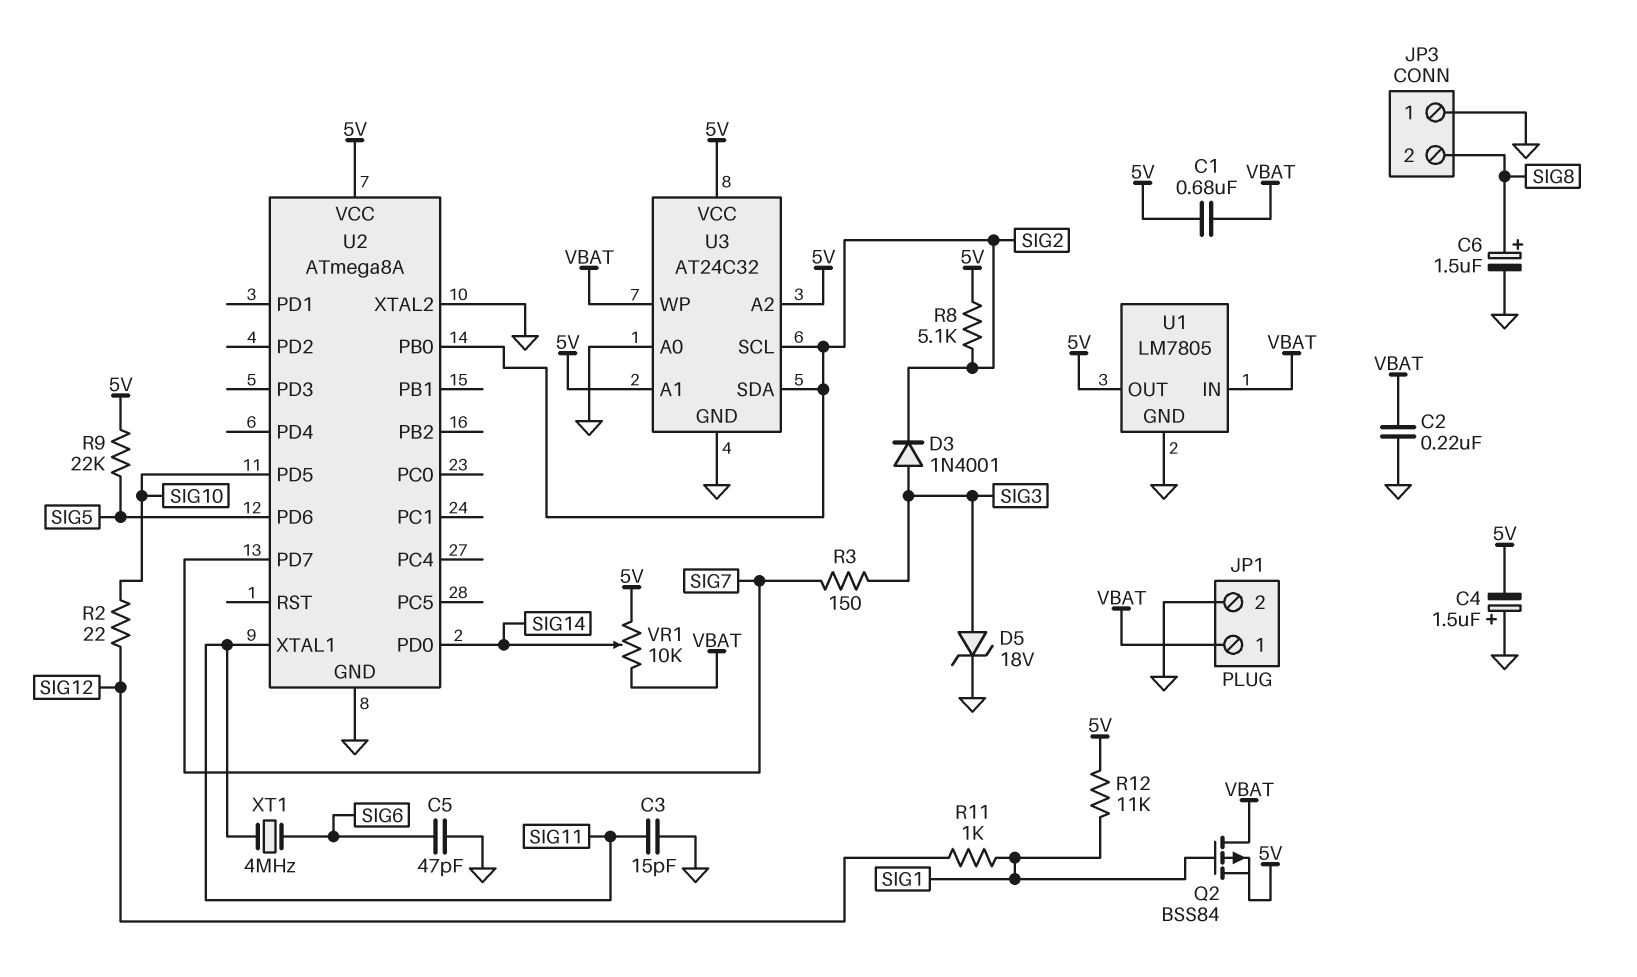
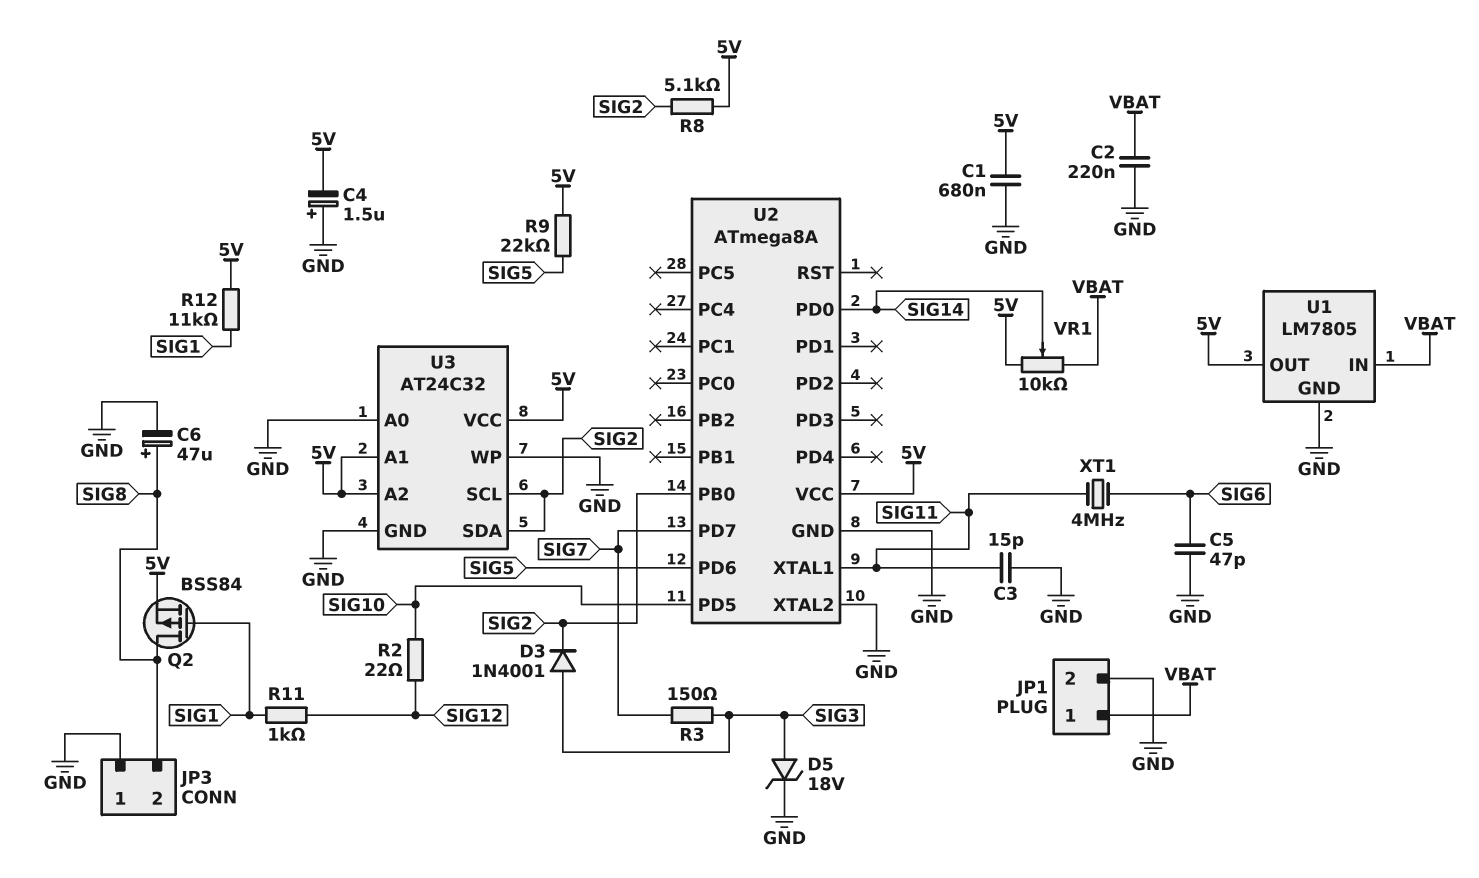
C1: 680nF (5V, VBAT) -> 680nF (5V, GND)
C6: 1.5uF (plus SIG8, minus GND) -> 47uF (plus SIG8, minus GND)
Q2: PMOS BSS84 (G SIG1, D VBAT, S 5V) -> PMOS BSS84 (G SIG1, D SIG8, S 5V)
U3 pin WP: VBAT -> GND

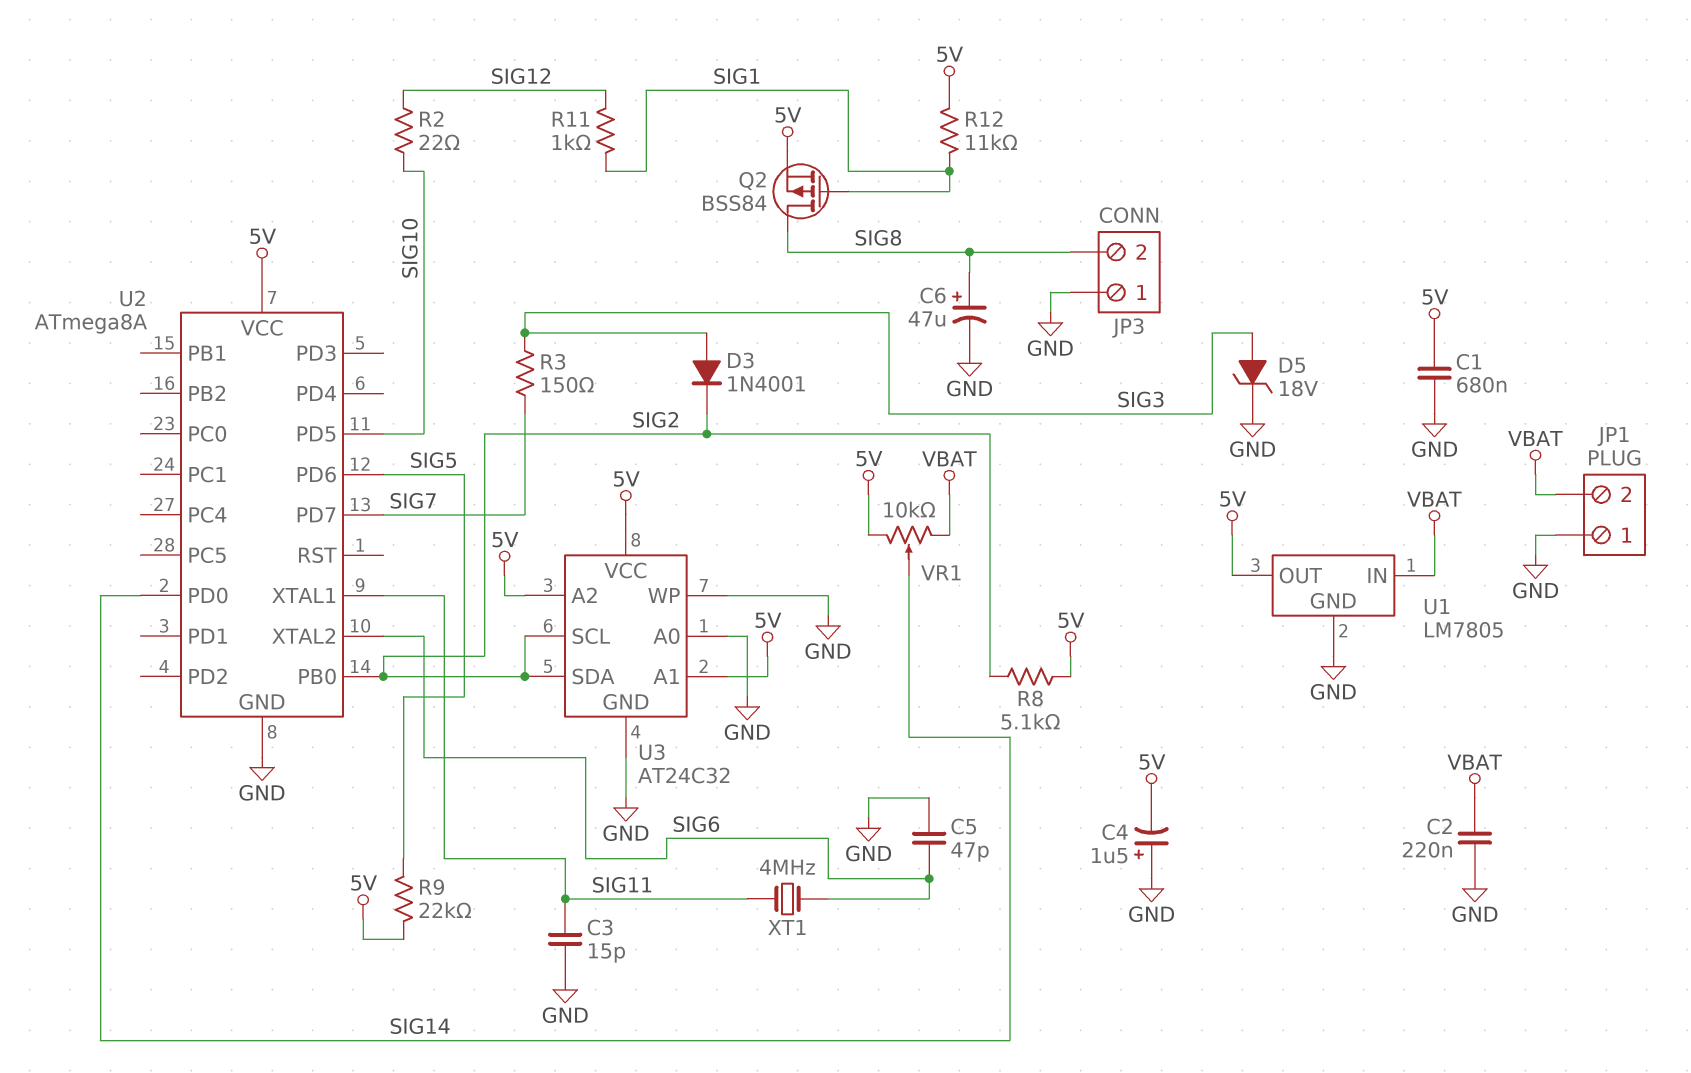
JP1 pin 1: VBAT -> GND
JP1 pin 2: GND -> VBAT
U2 pin XTAL2: GND -> SIG6

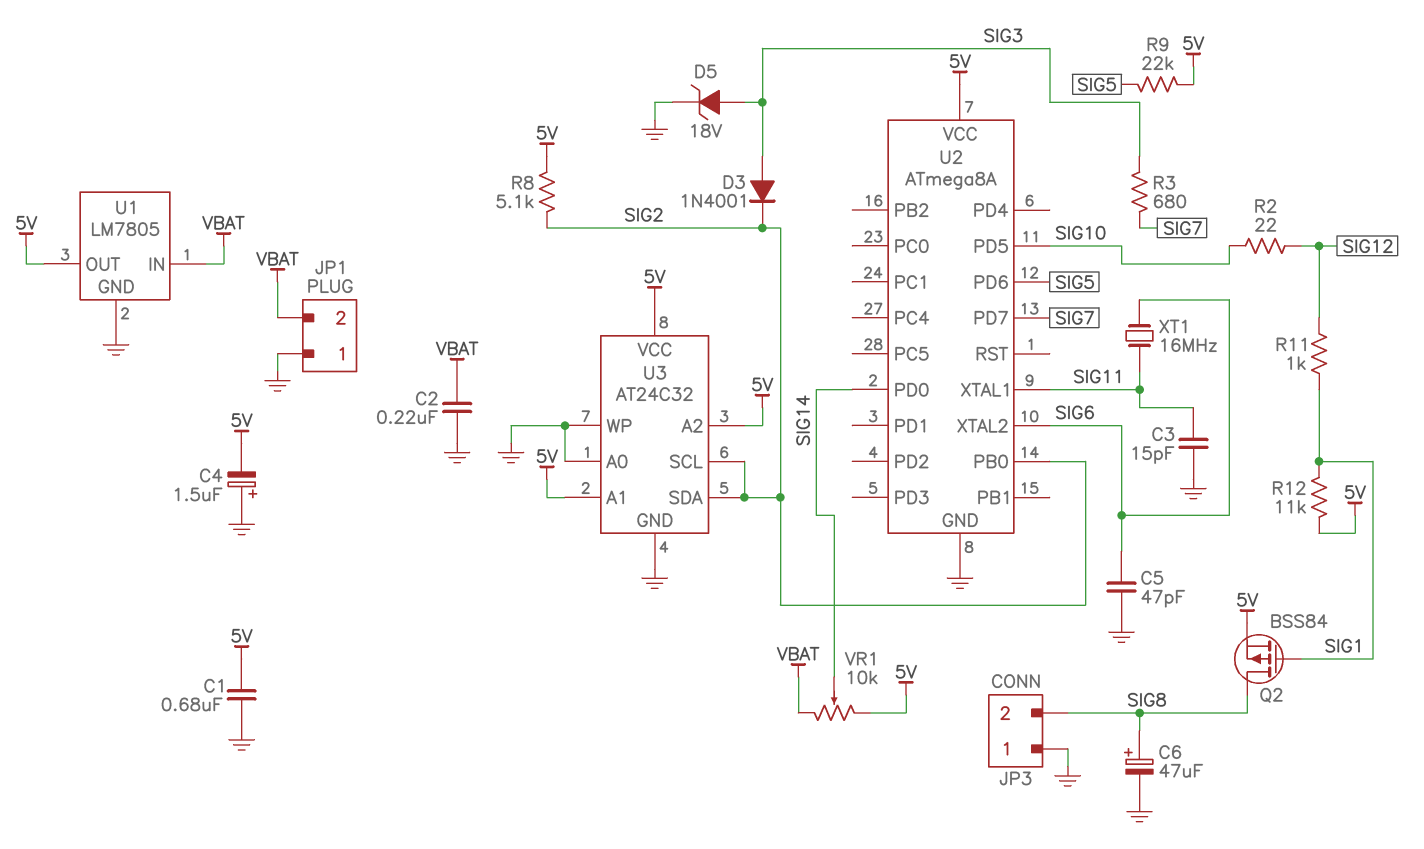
R3: 150 (SIG3, SIG7) -> 680 (SIG3, SIG7)
XT1: 4MHz (SIG6, SIG11) -> 16MHz (SIG6, SIG11)

